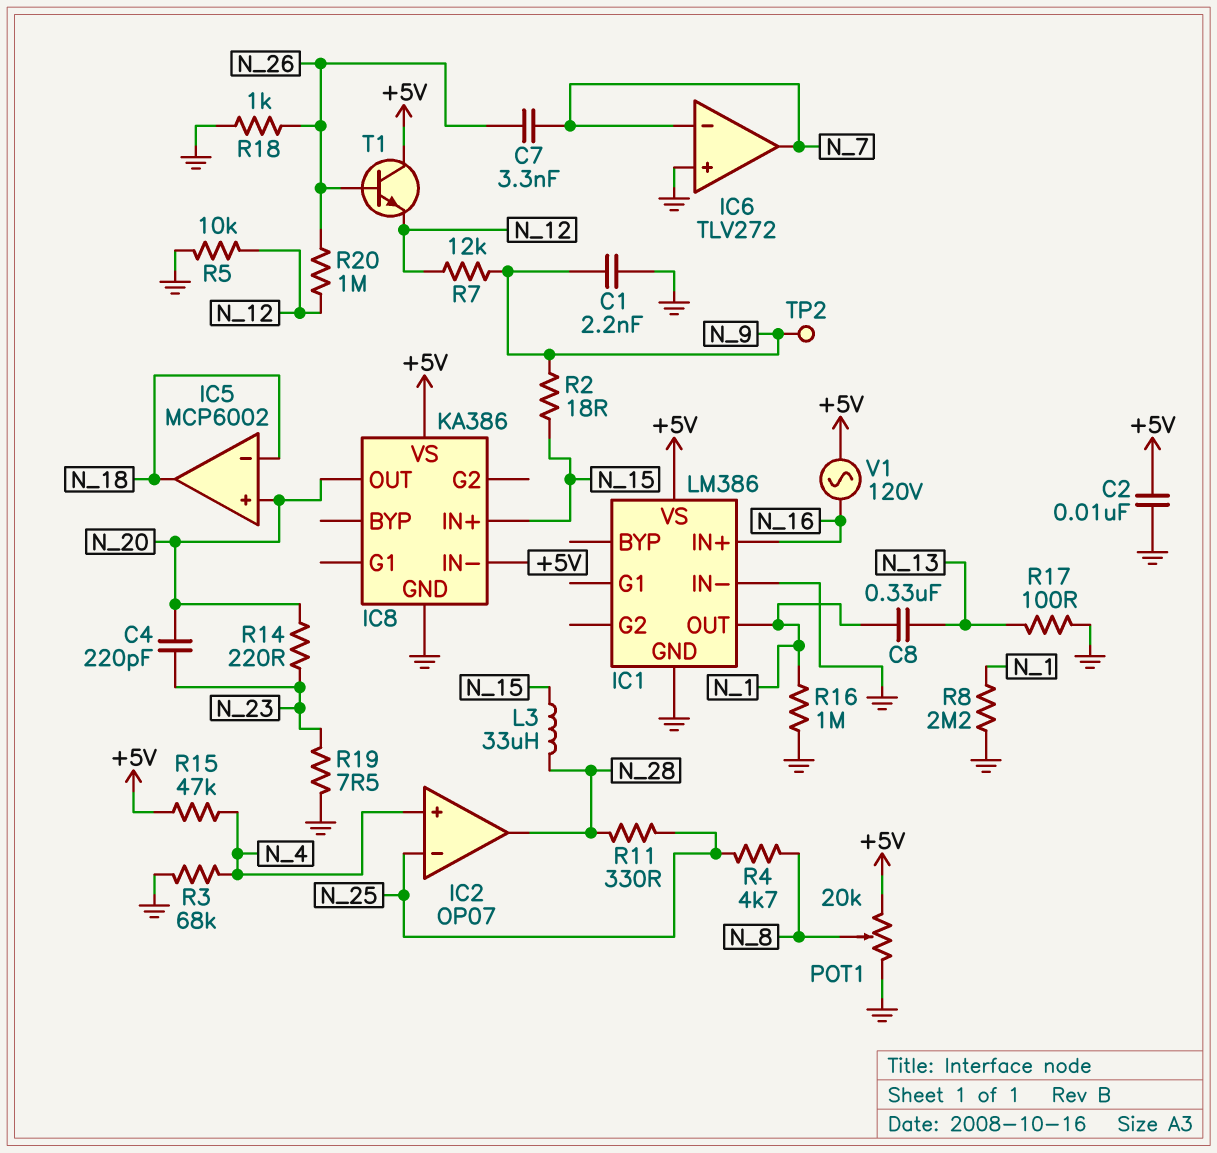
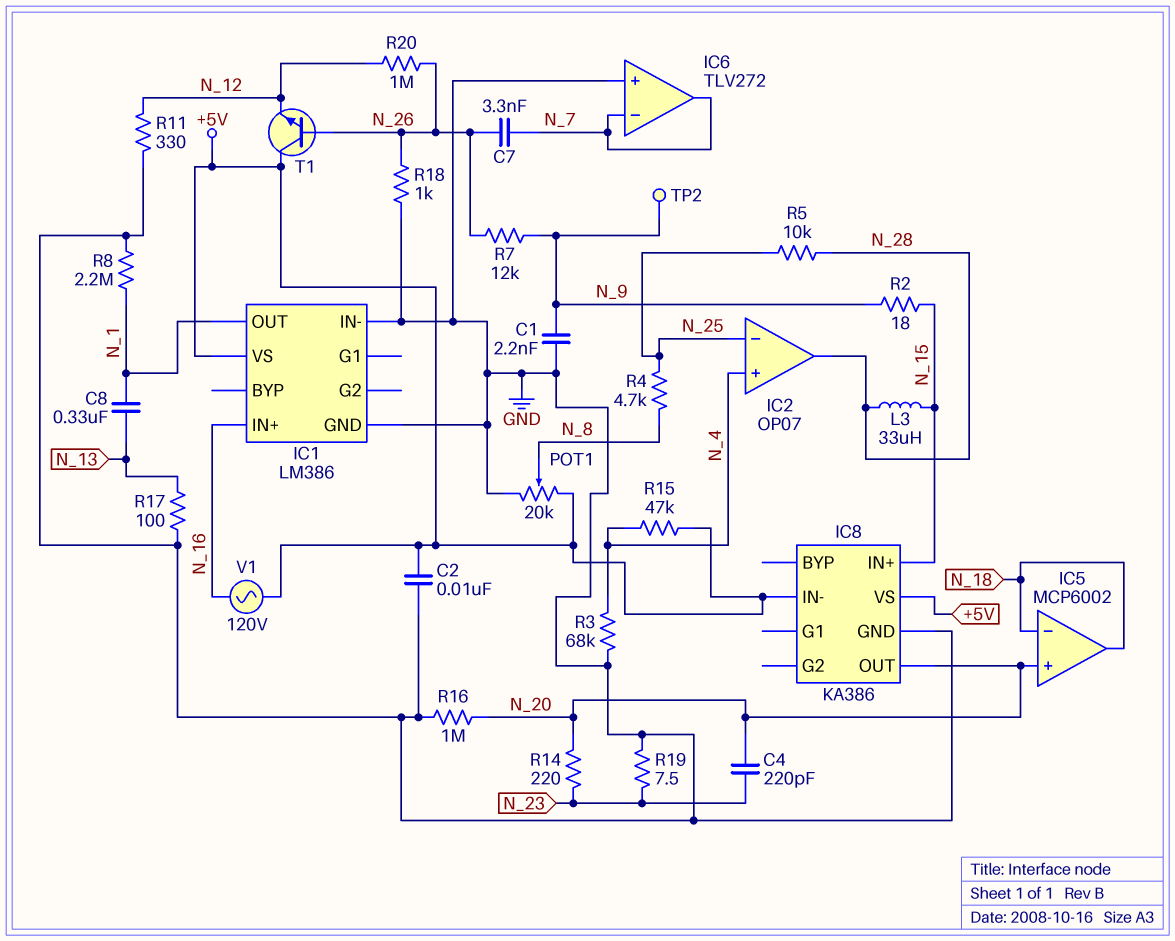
R5: 10k (GND, N_12) -> 10k (N_25, N_28)
R7: 12k (N_9, N_12) -> 12k (N_9, N_26)
R11: 330 (N_25, N_28) -> 330 (GND, N_12)
R16: 1M (GND, N_1) -> 1M (GND, N_20)

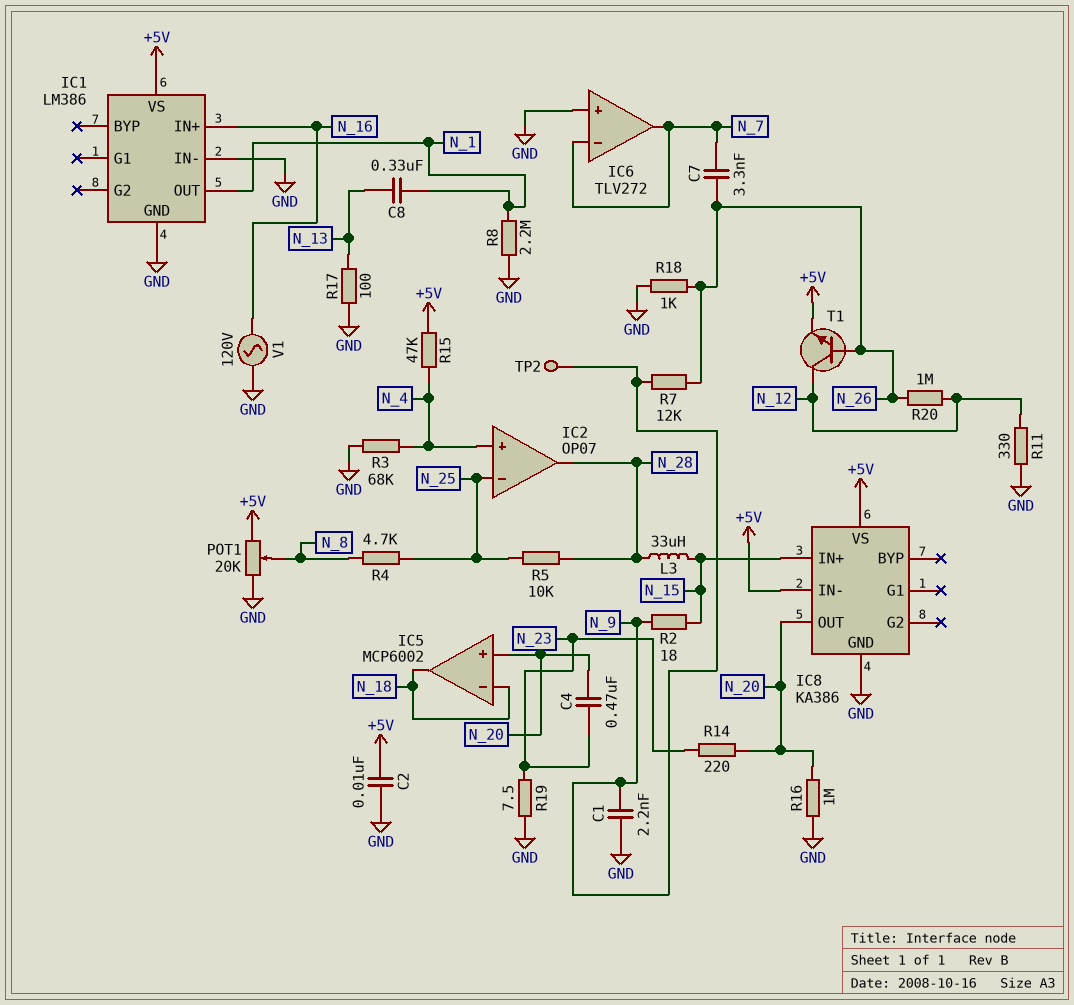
C4: 220pF (N_20, N_23) -> 470nF (N_20, N_23)
T1: NPN (B N_26, C +5V, E N_12) -> NPN (B N_26, C N_12, E +5V)
V1: AC 120V (+5V, N_16) -> AC 120V (GND, N_16)

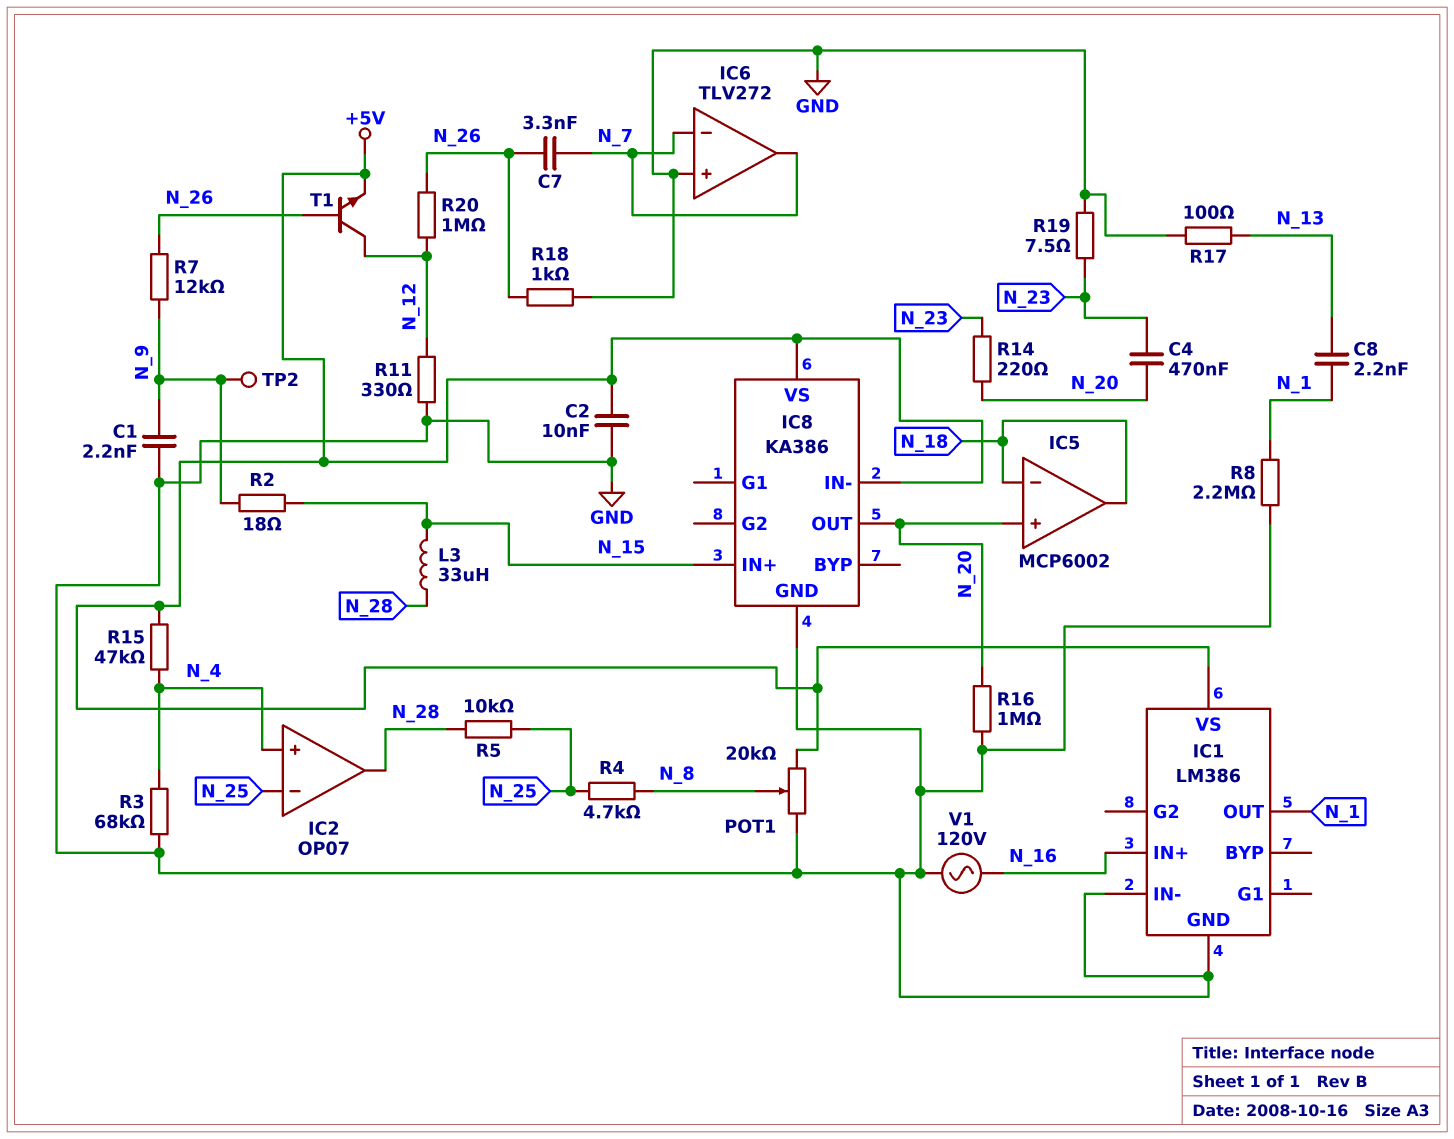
C8: 330nF (N_1, N_13) -> 2.2nF (N_1, N_13)

